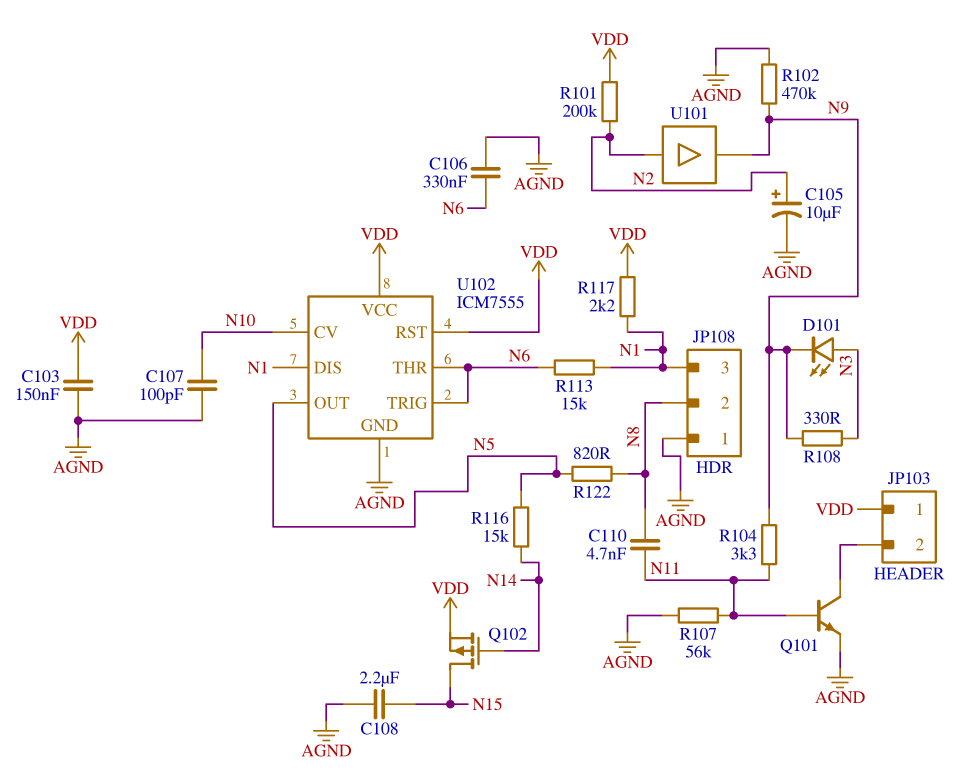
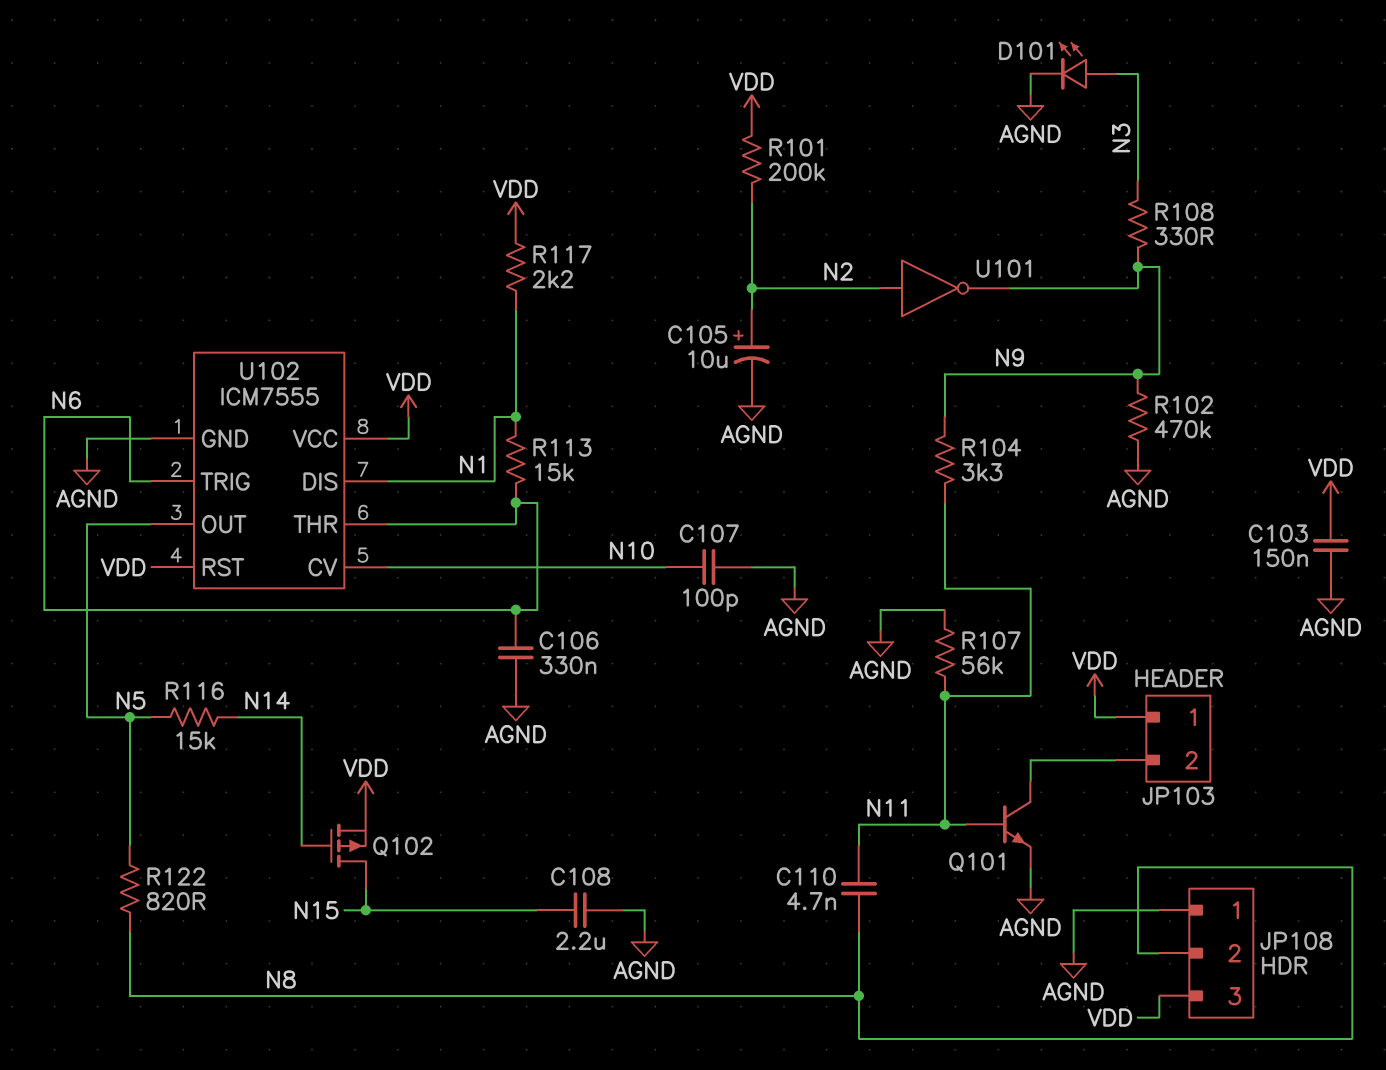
D101: LED (A N3, K N9) -> LED (A N3, K AGND)
JP108 pin 3: N1 -> VDD
U101: buffer (in N2, out N9) -> NOT (in N2, out N9)

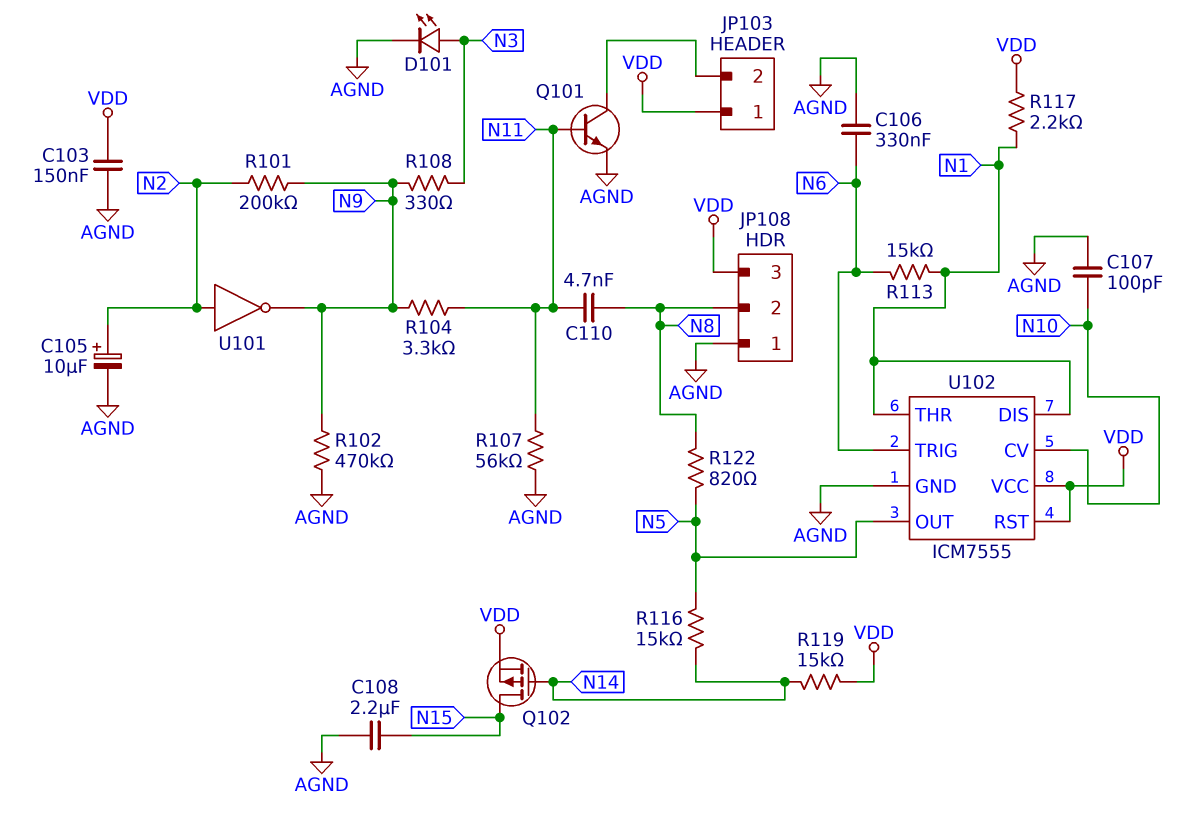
R101: 200k (N2, VDD) -> 200k (N2, N9)
R119: none -> 15k (N14, VDD)
U102 pin THR: N6 -> N1

